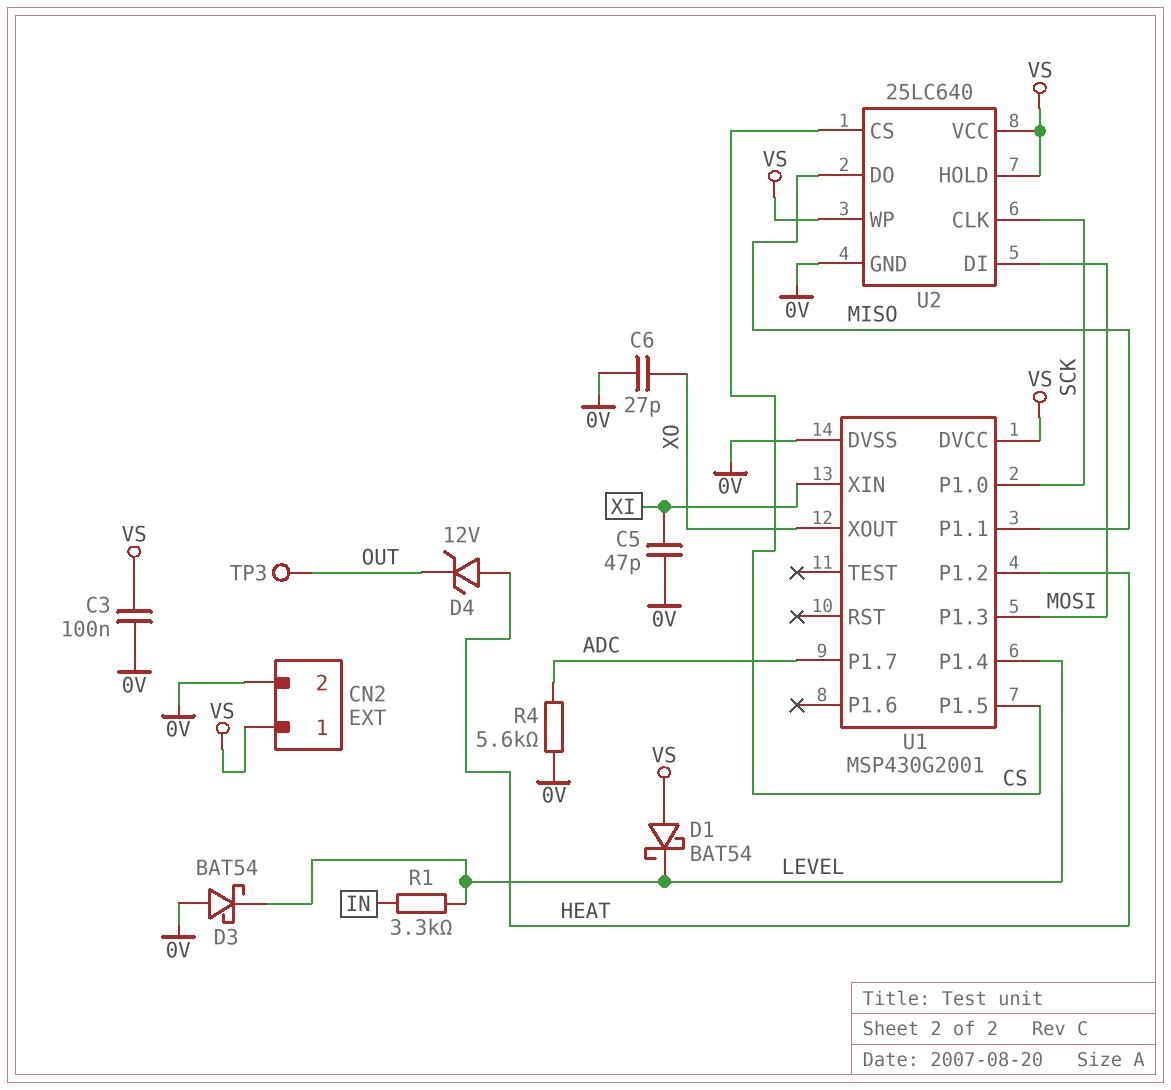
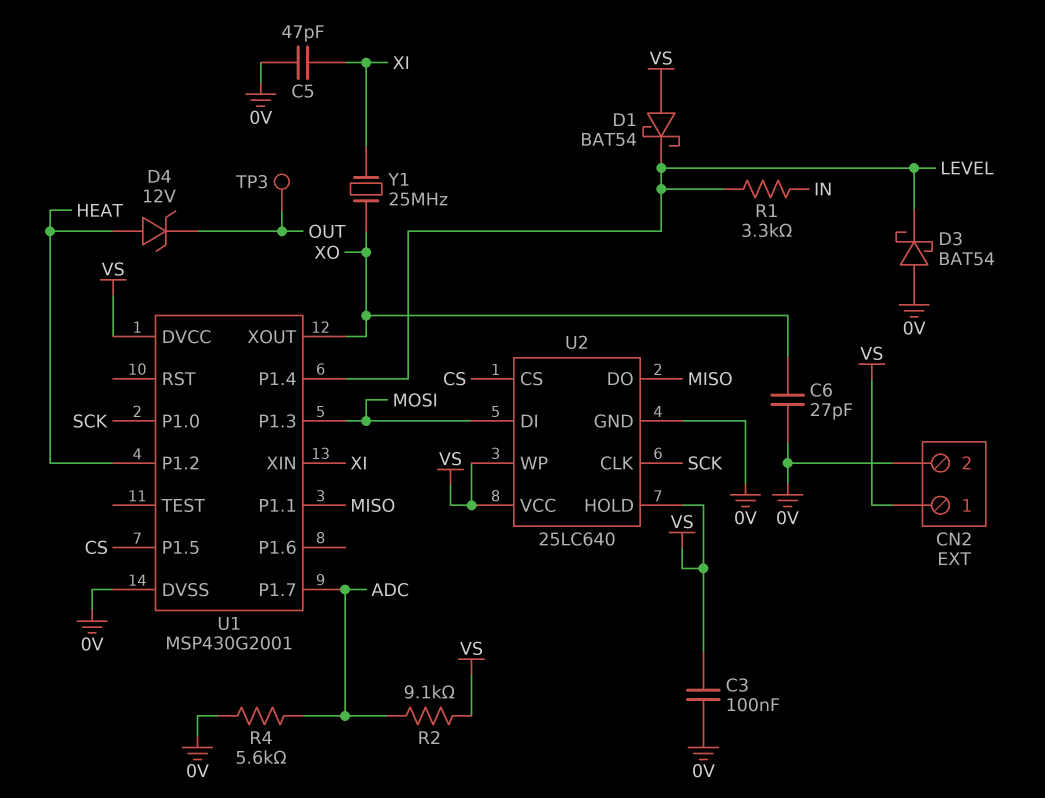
R2: none -> 9.1k (ADC, VS)
Y1: none -> 25MHz (XI, XO)

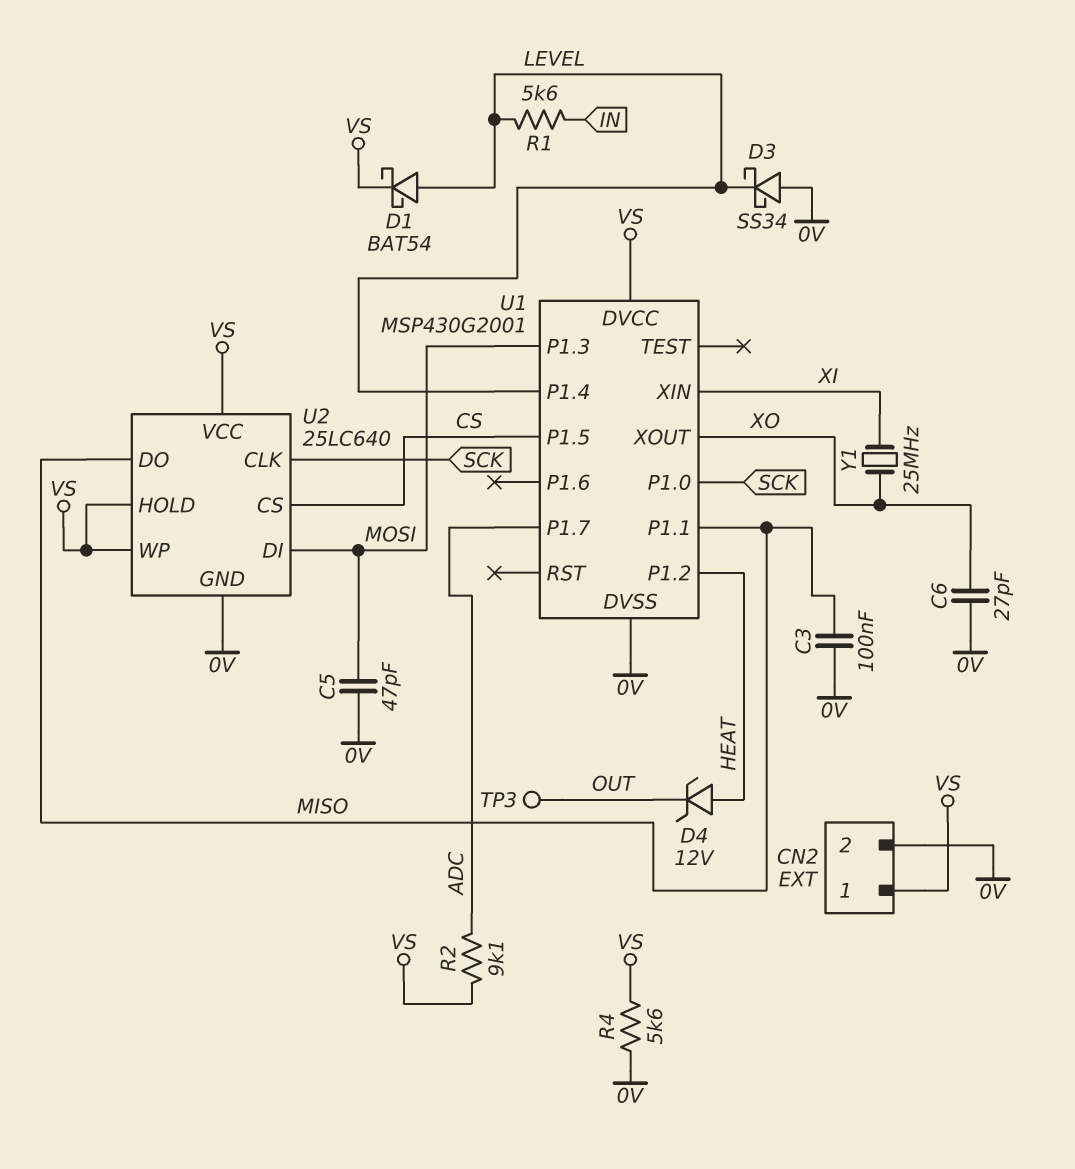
C3: 100nF (0V, VS) -> 100nF (0V, MISO)
C5: 47pF (0V, XI) -> 47pF (0V, MOSI)
D1: schottky BAT54 (A VS, K LEVEL) -> schottky BAT54 (A LEVEL, K VS)
D3: schottky BAT54 (A 0V, K LEVEL) -> schottky SS34 (A 0V, K LEVEL)
R1: 3.3k (IN, LEVEL) -> 5.6k (IN, LEVEL)
R4: 5.6k (0V, ADC) -> 5.6k (0V, VS)

